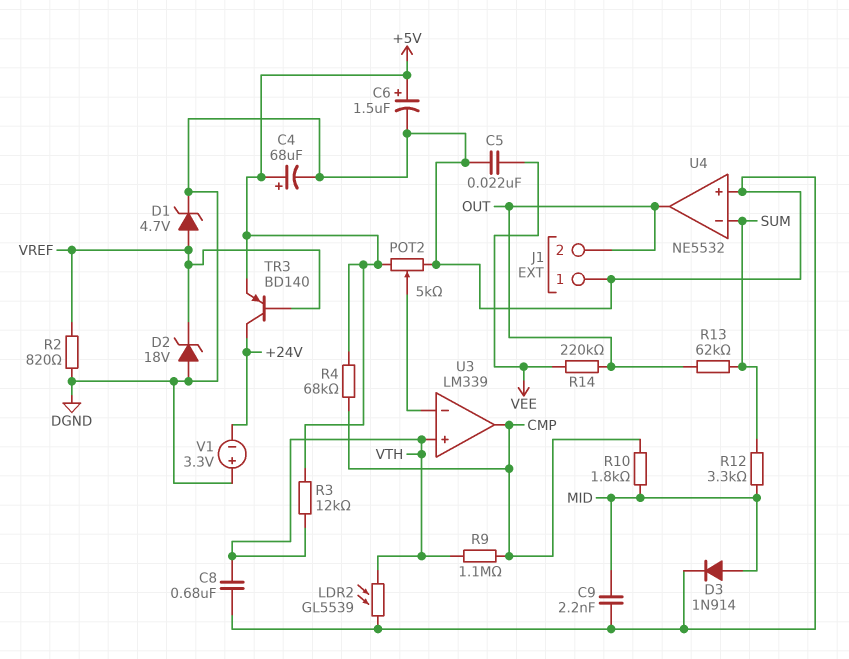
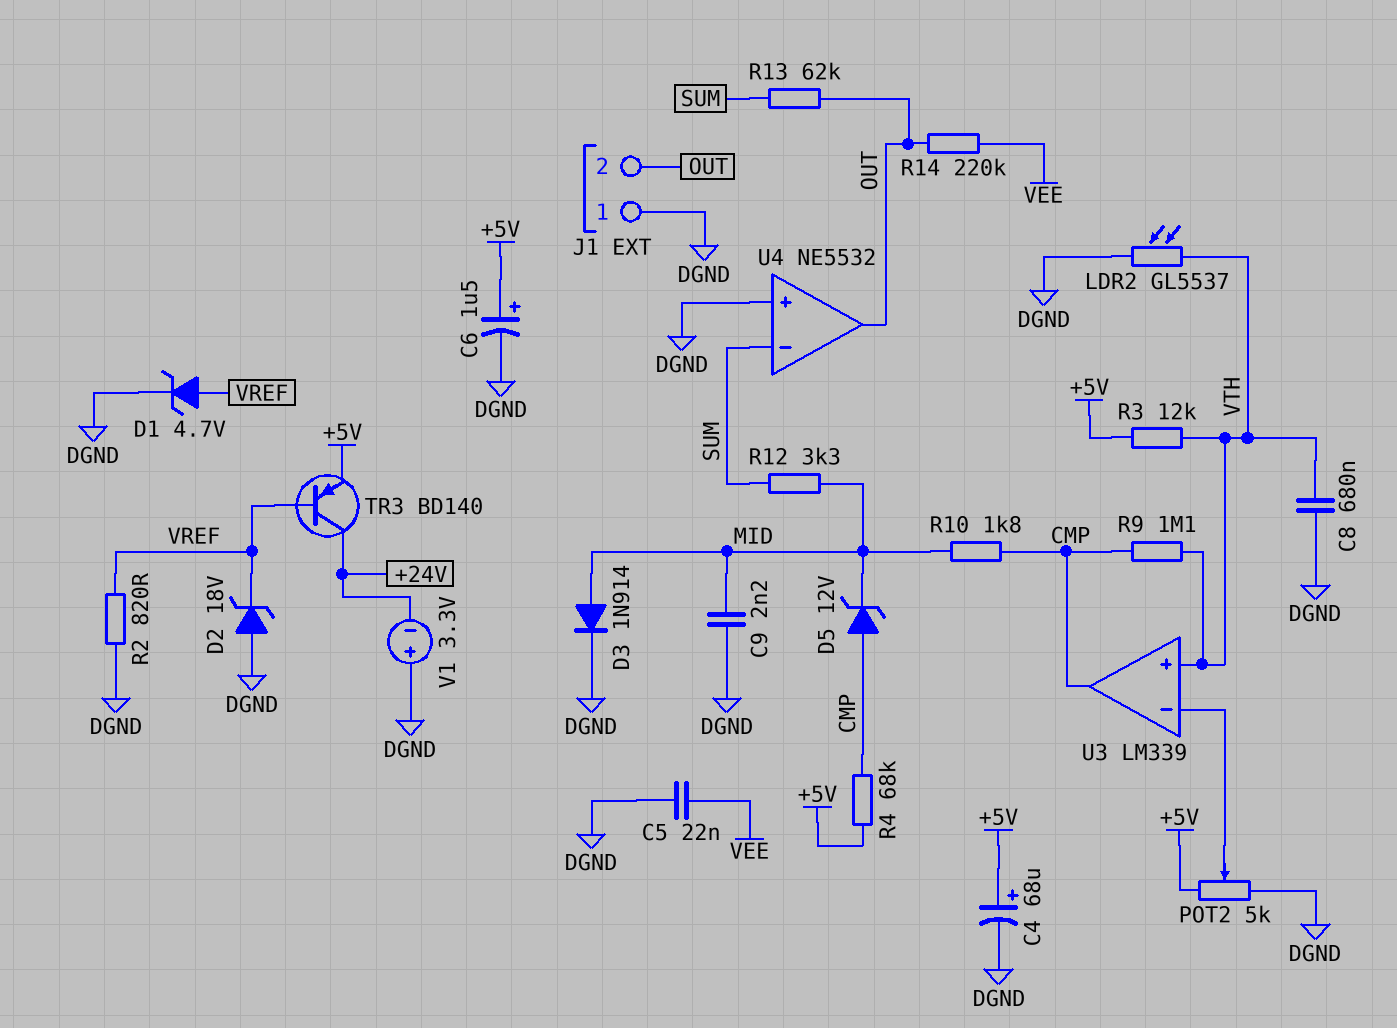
D5: none -> zener 12V (A CMP, K MID)
LDR2: GL5539 (DGND, VTH) -> GL5537 (DGND, VTH)

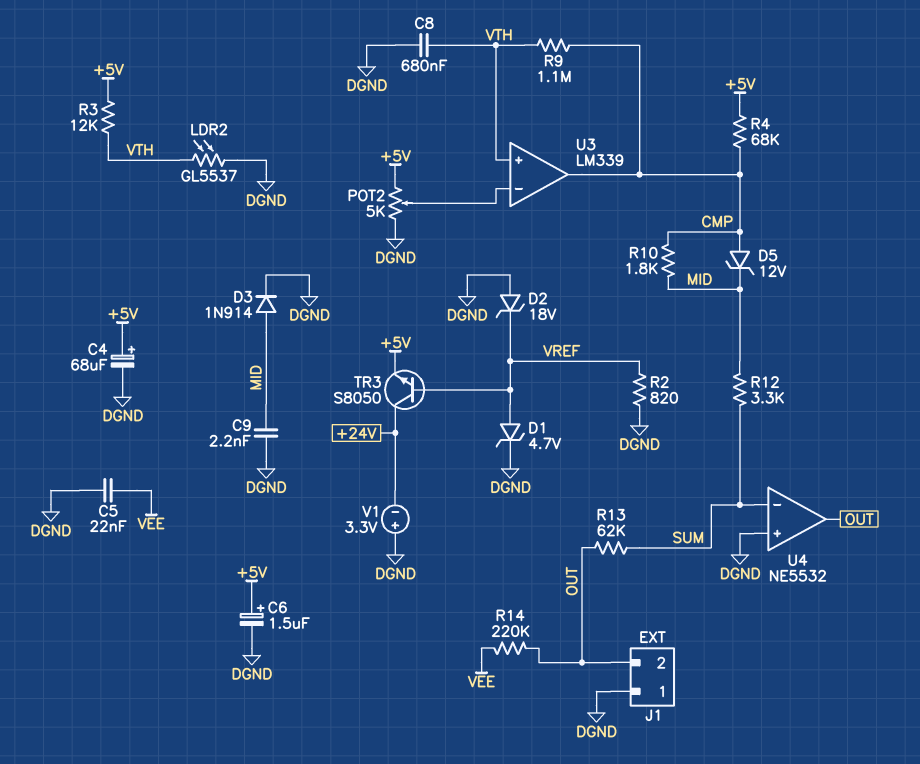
TR3: PNP BD140 (B VREF, C +24V, E +5V) -> NPN S8050 (B VREF, C +24V, E +5V)

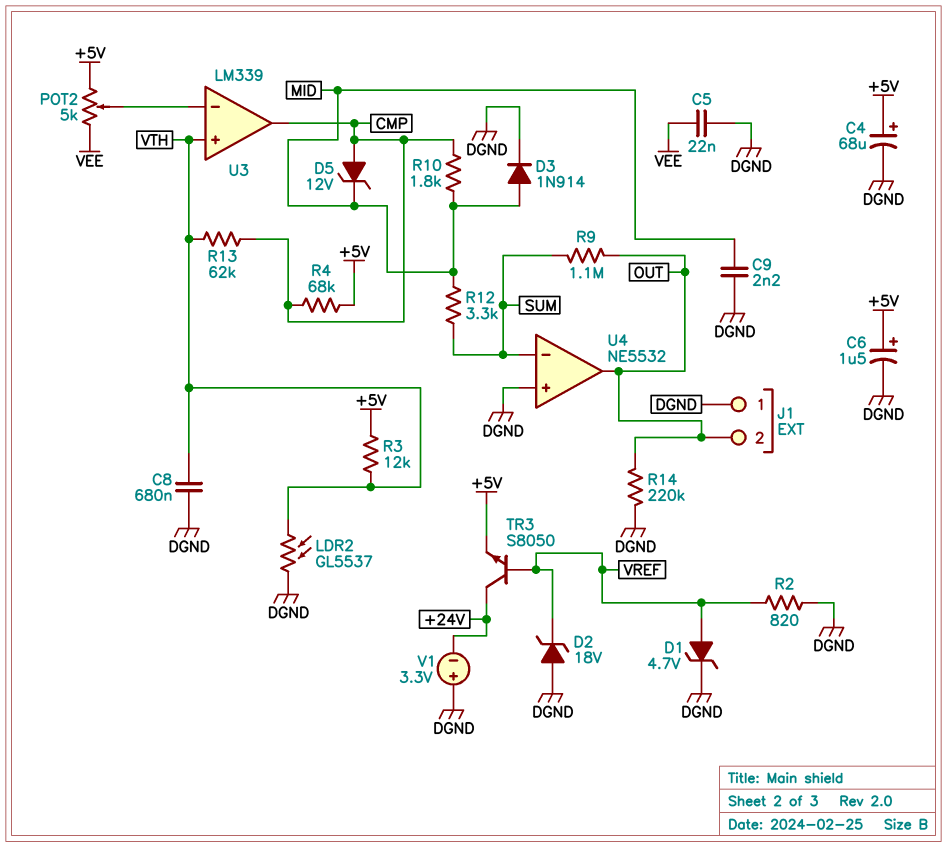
POT2: 5k (+5V, DGND, wiper U3/in-) -> 5k (+5V, VEE, wiper U3/in-)
R9: 1.1M (CMP, VTH) -> 1.1M (OUT, SUM)
R13: 62k (OUT, SUM) -> 62k (CMP, VTH)
R14: 220k (OUT, VEE) -> 220k (DGND, OUT)

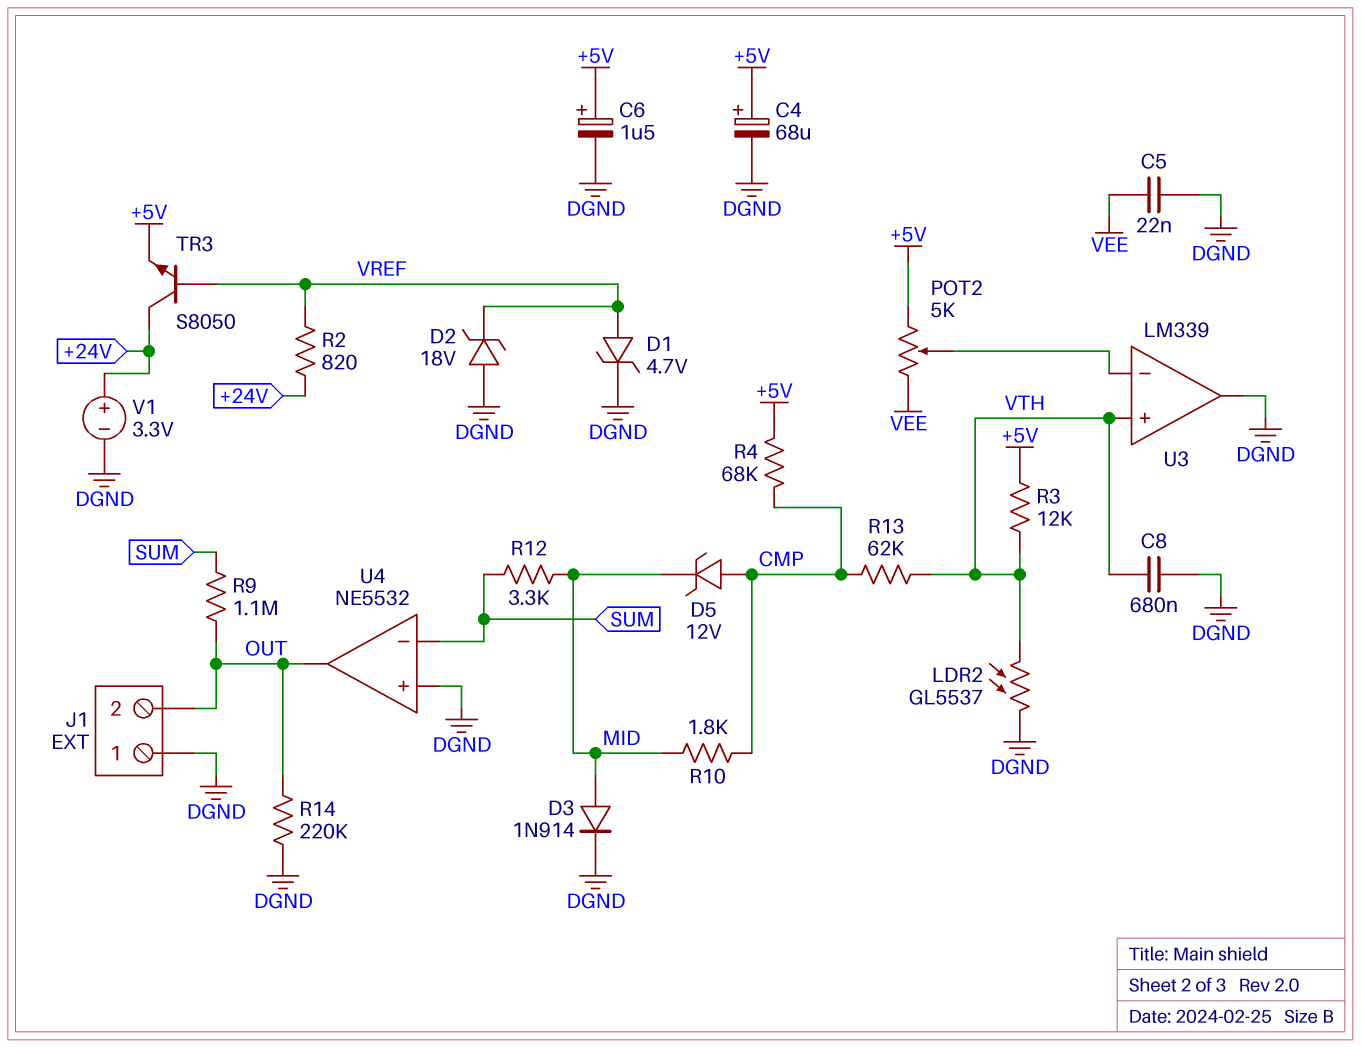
C9: 2.2nF (DGND, MID) -> none
R2: 820 (DGND, VREF) -> 820 (+24V, VREF)
U3 pin out: CMP -> DGND
V1: 3.3V (plus DGND, minus +24V) -> 3.3V (plus +24V, minus DGND)

